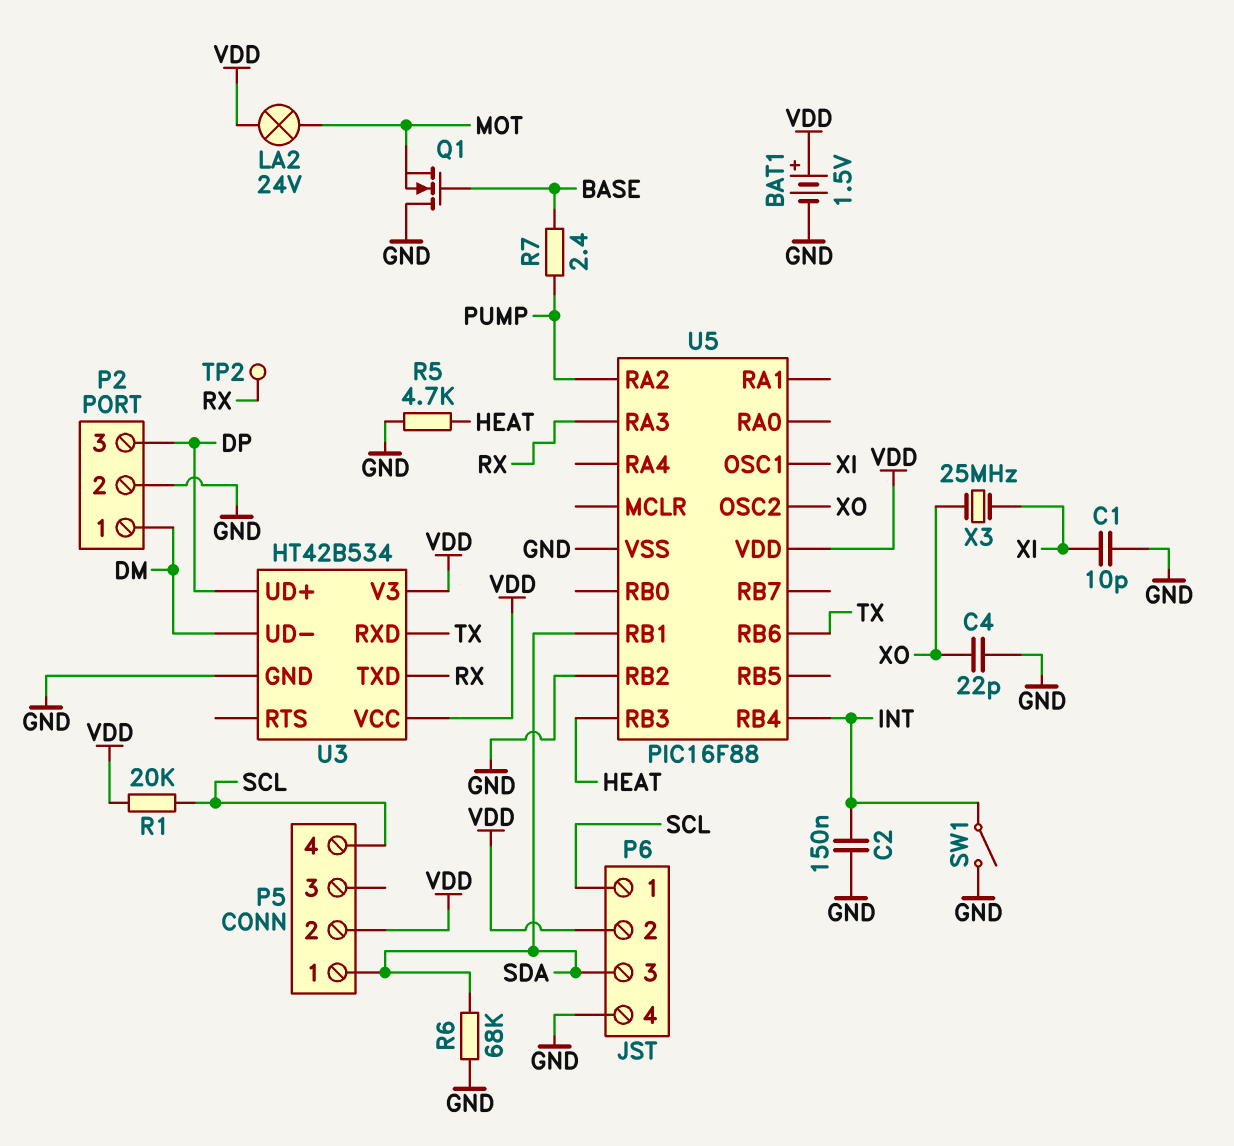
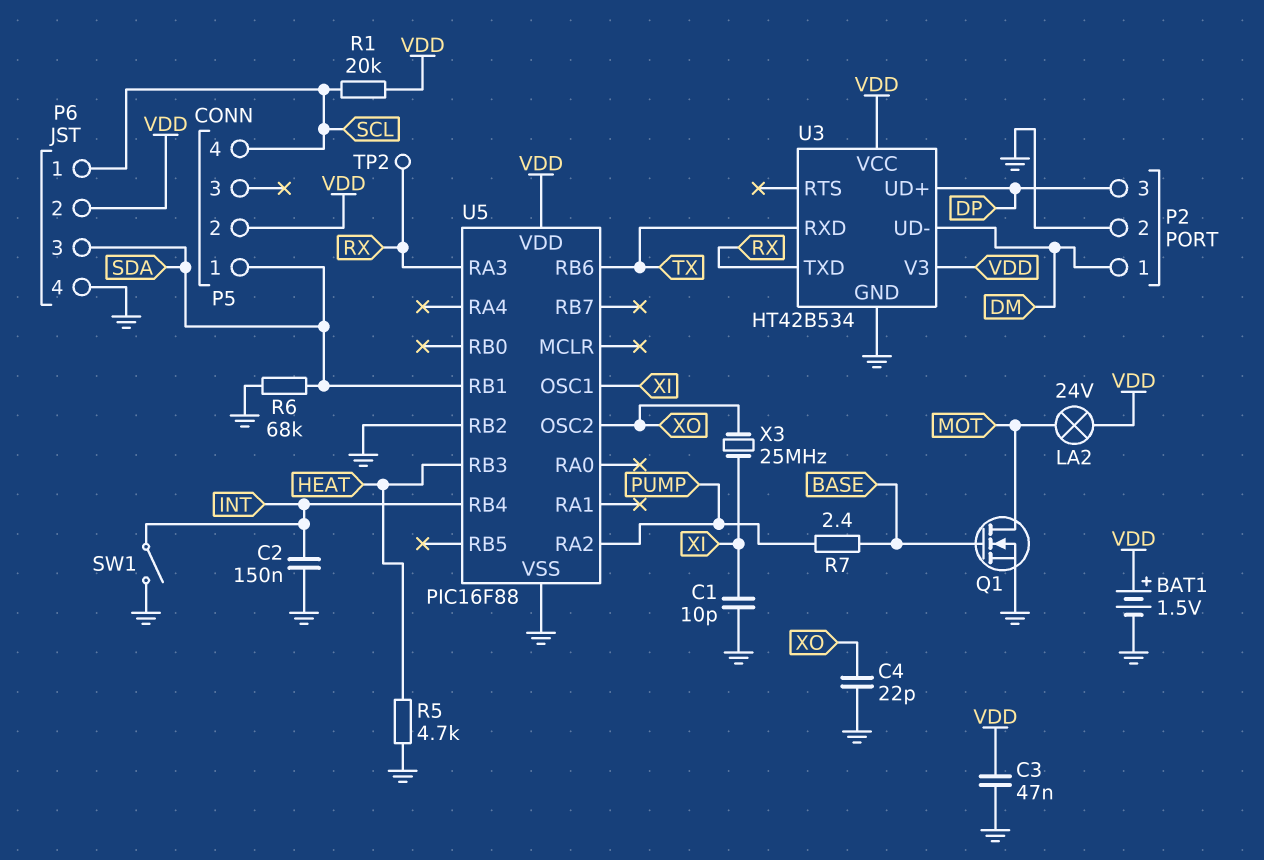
C3: none -> 47nF (GND, VDD)
Q1: NMOS (G BASE, D GND, S MOT) -> NMOS (G BASE, D MOT, S GND)

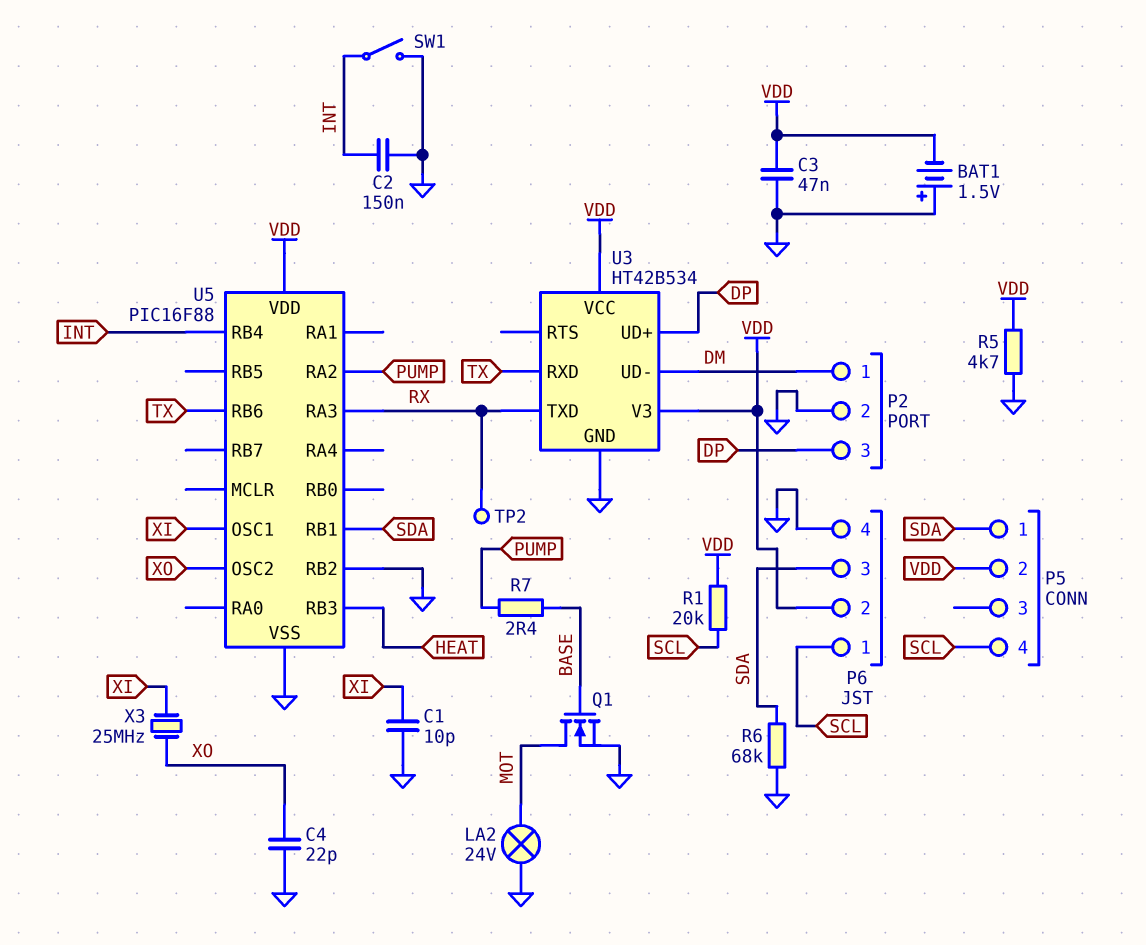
BAT1: 1.5V (plus VDD, minus GND) -> 1.5V (plus GND, minus VDD)
LA2: lamp 24V (MOT, VDD) -> lamp 24V (GND, MOT)
R5: 4.7k (GND, HEAT) -> 4.7k (GND, VDD)

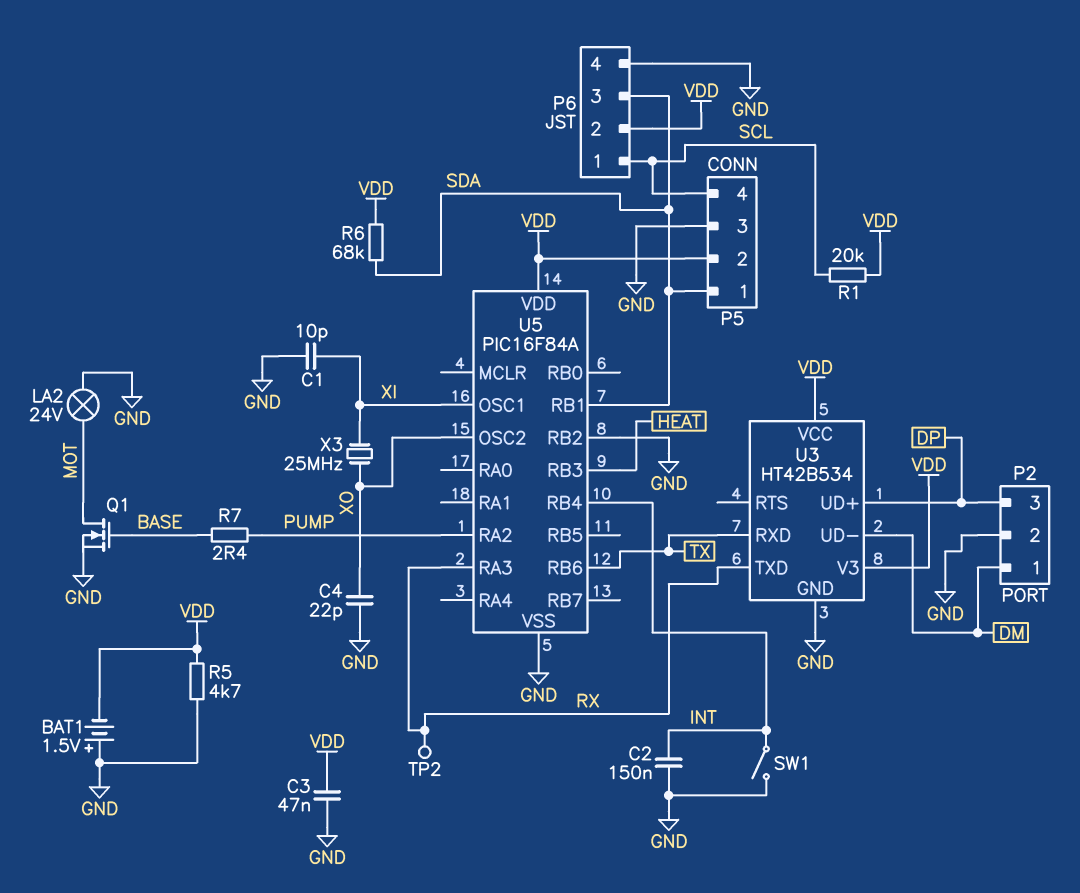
P5 pin 3: none -> GND
R6: 68k (GND, SDA) -> 68k (SDA, VDD)
U5: PIC16F88 -> PIC16F84A

